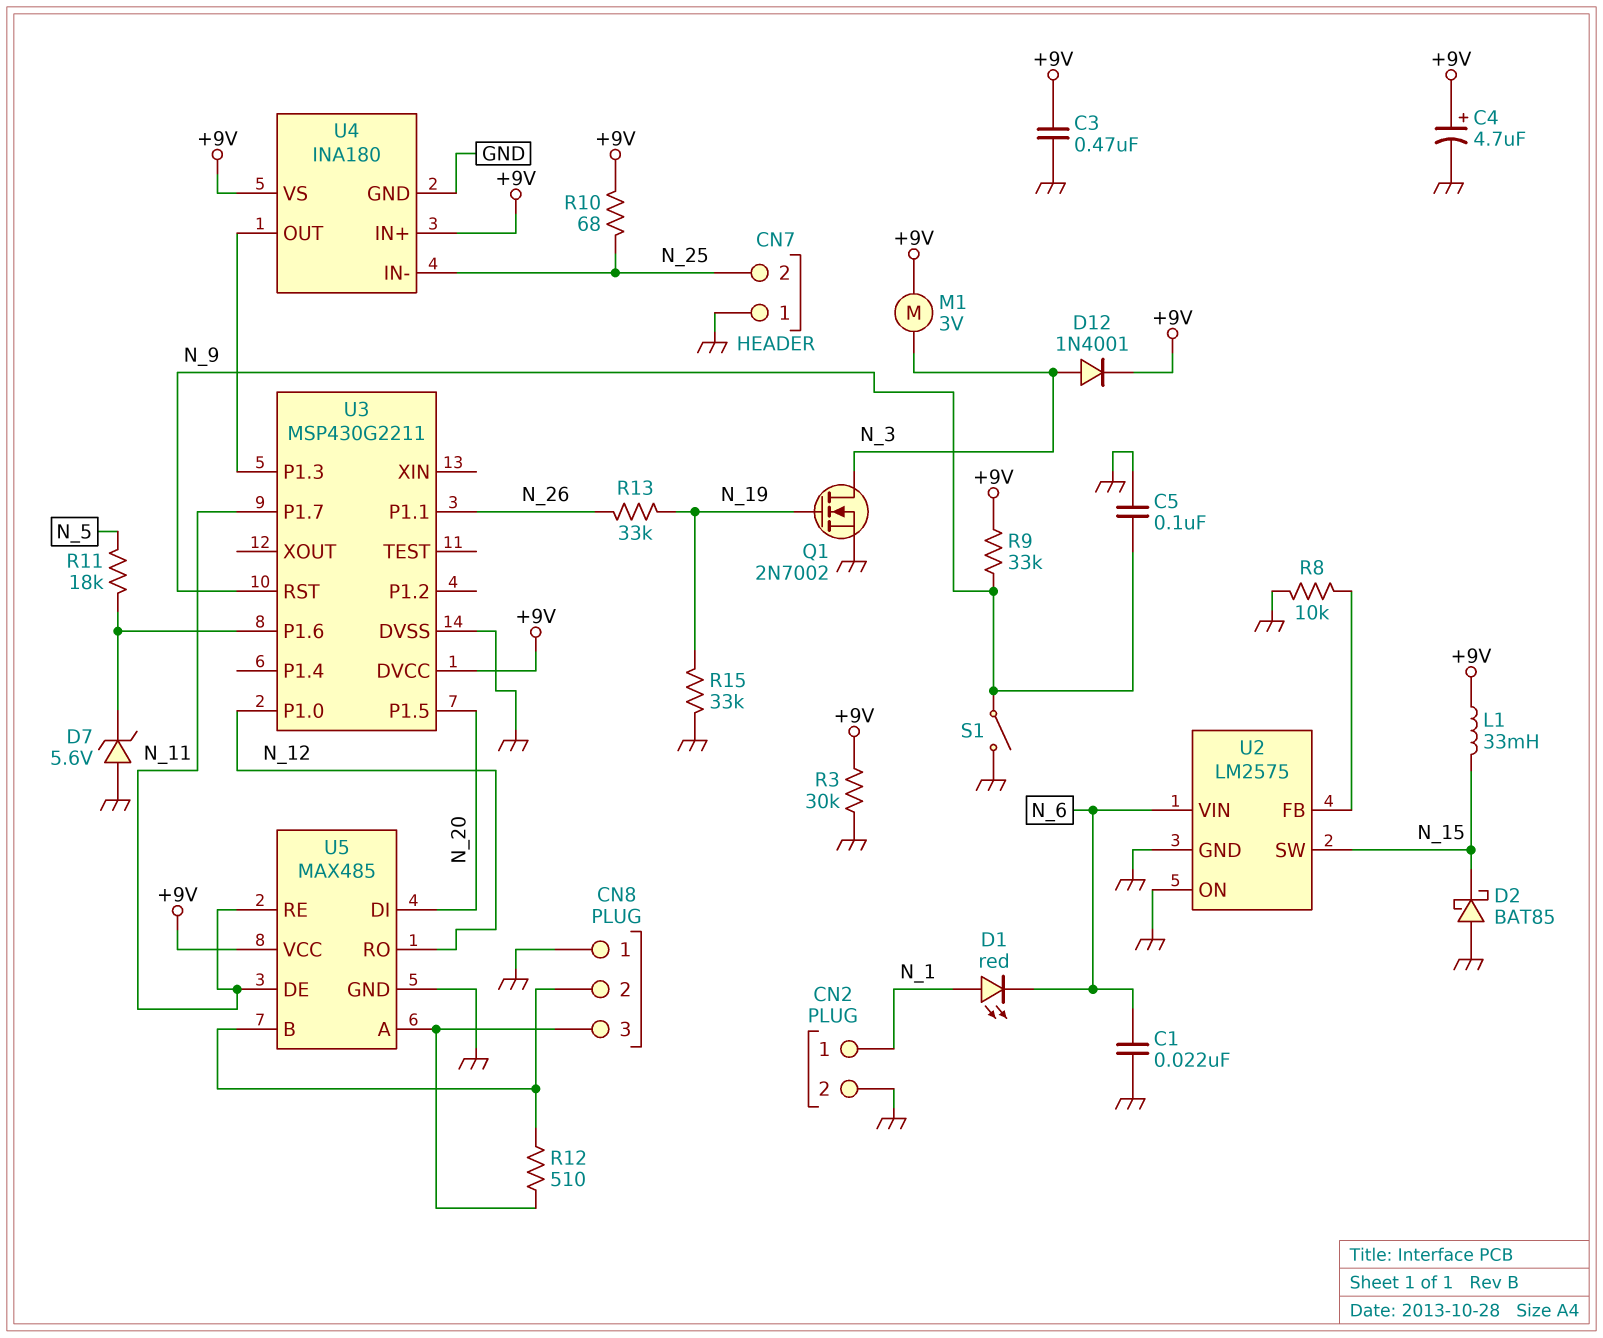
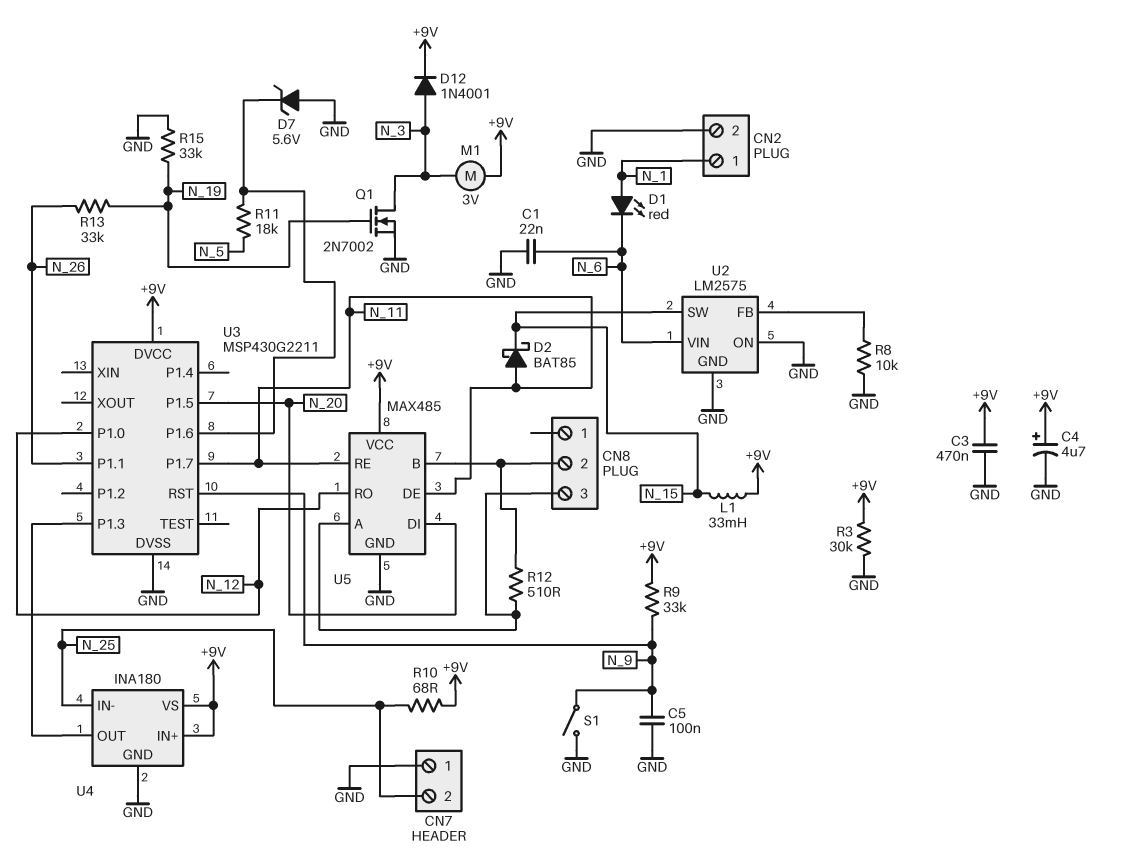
CN8 pin 1: GND -> none
D2: schottky BAT85 (A GND, K N_15) -> schottky BAT85 (A N_11, K N_15)

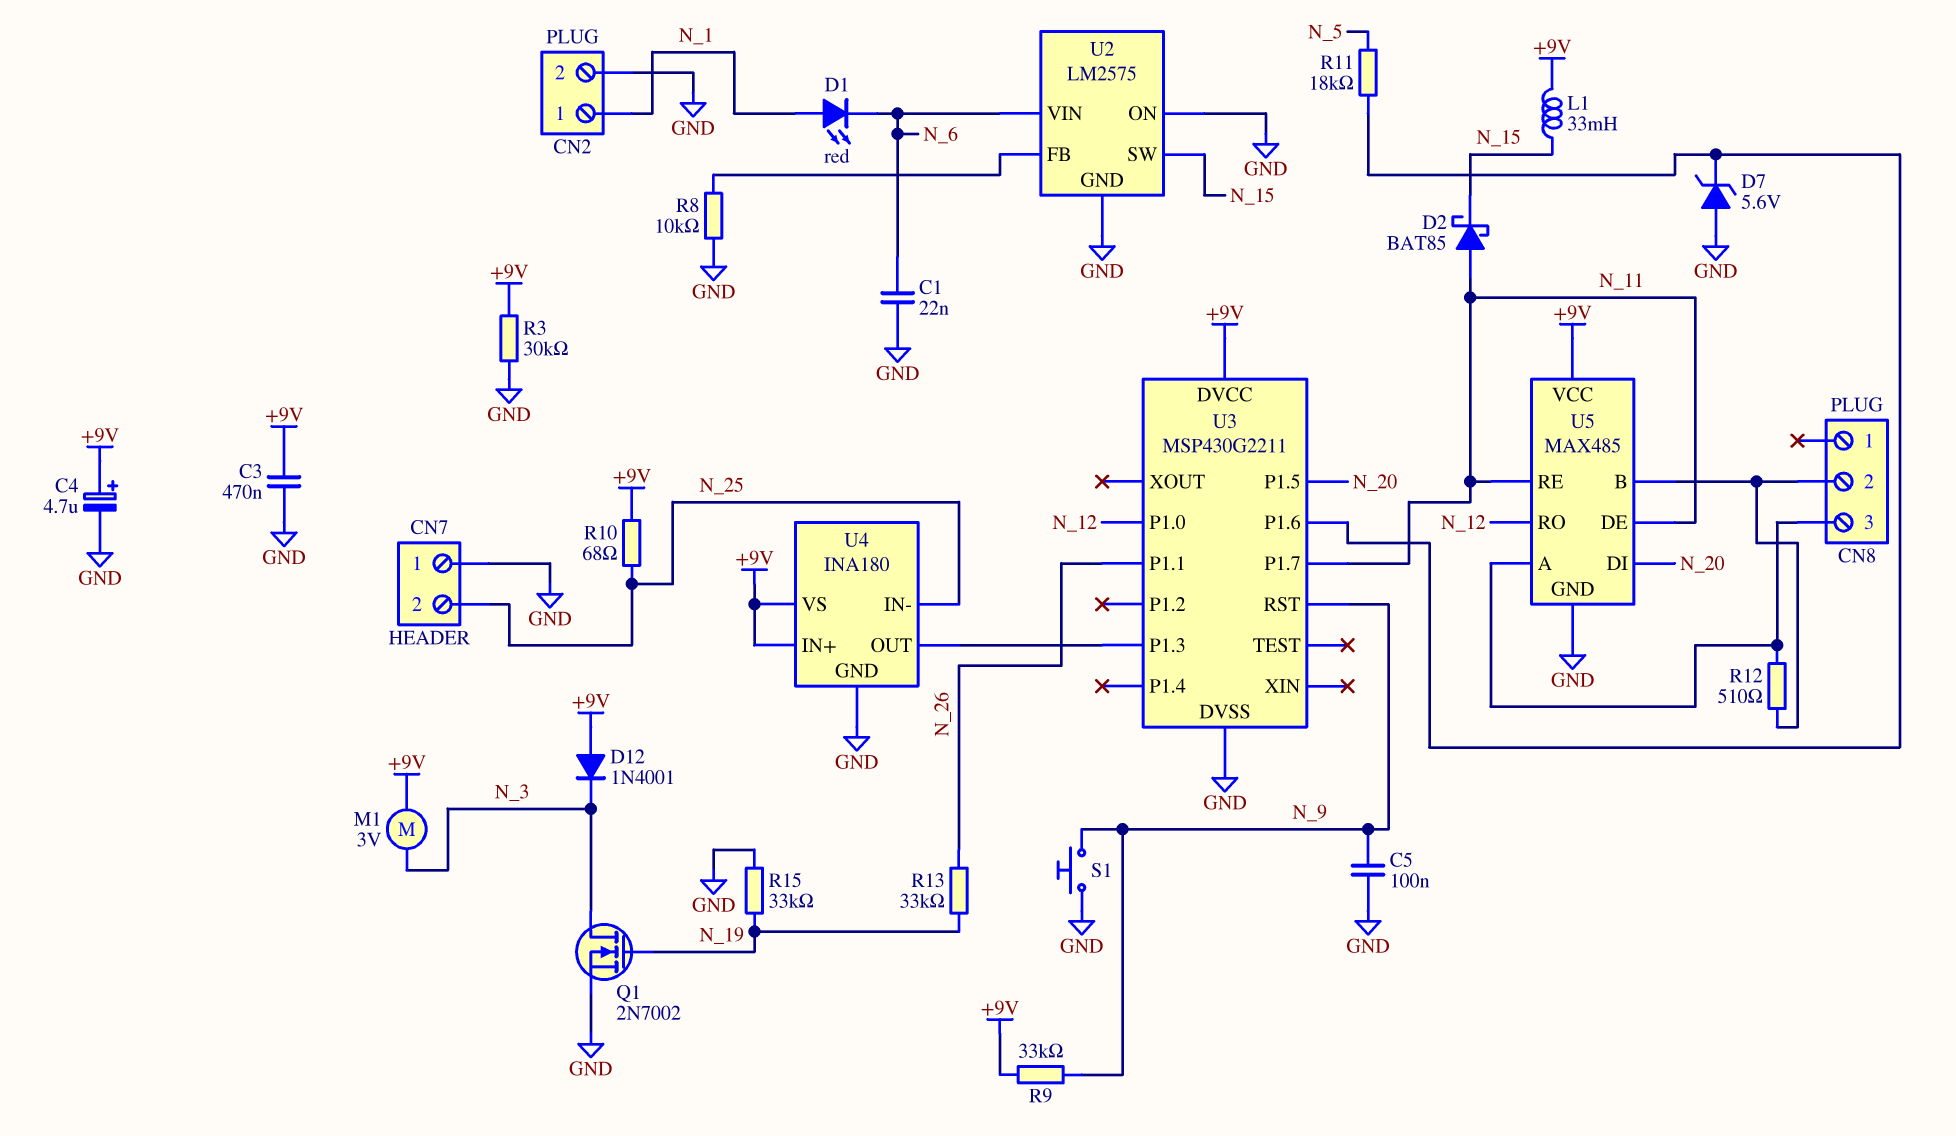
D12: diode 1N4001 (A N_3, K +9V) -> diode 1N4001 (A +9V, K N_3)
S1: switch (GND, N_9) -> button (GND, N_9)

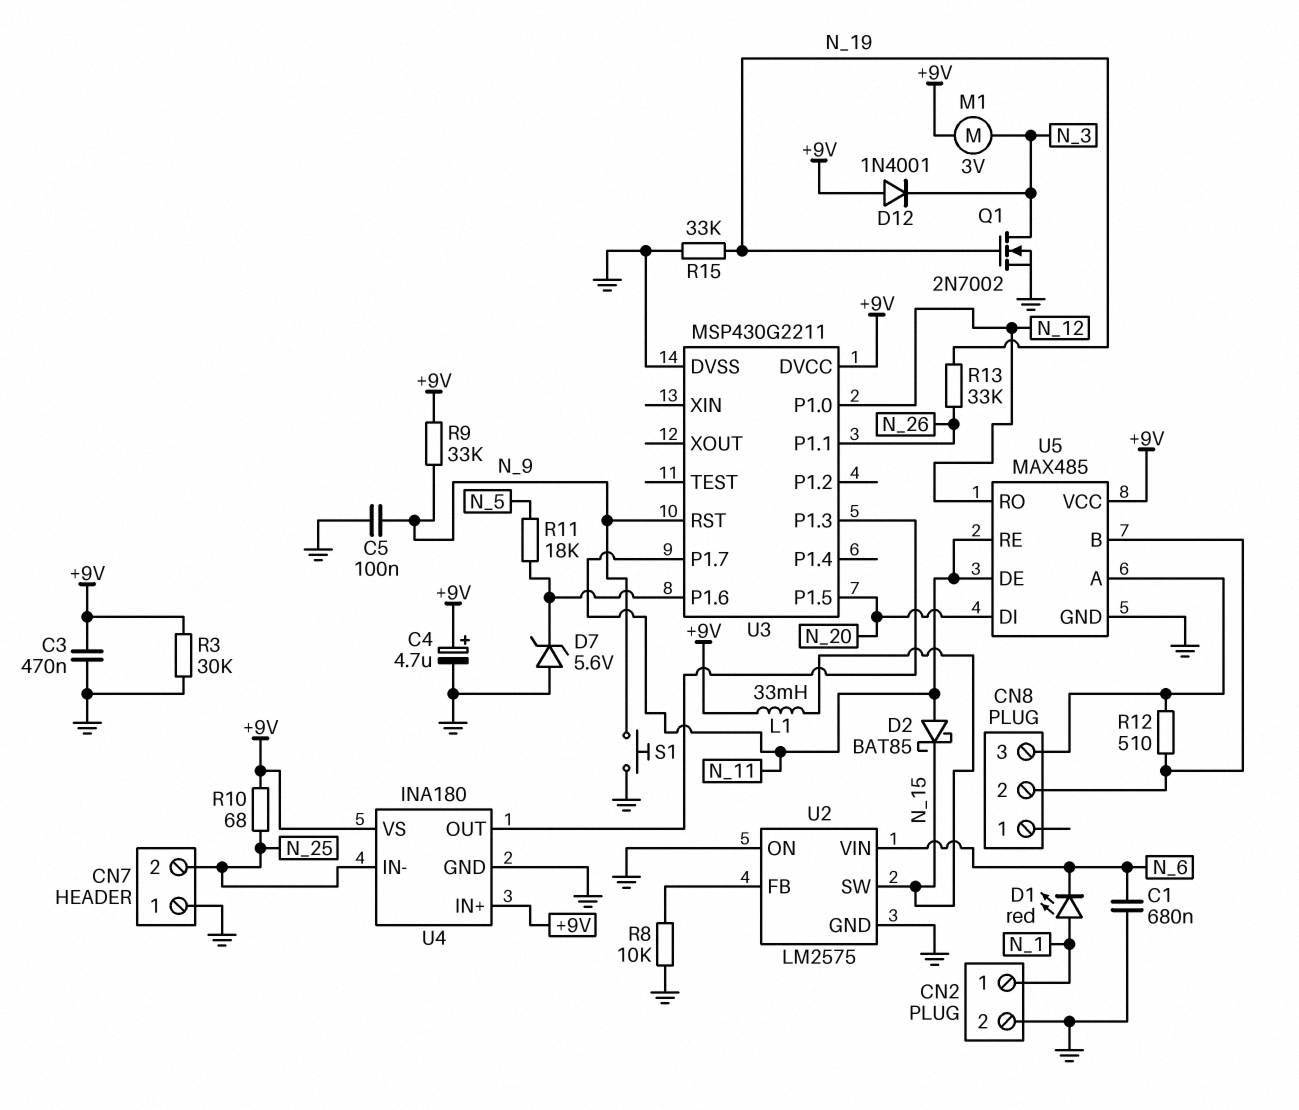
C1: 22nF (GND, N_6) -> 680nF (GND, N_6)

